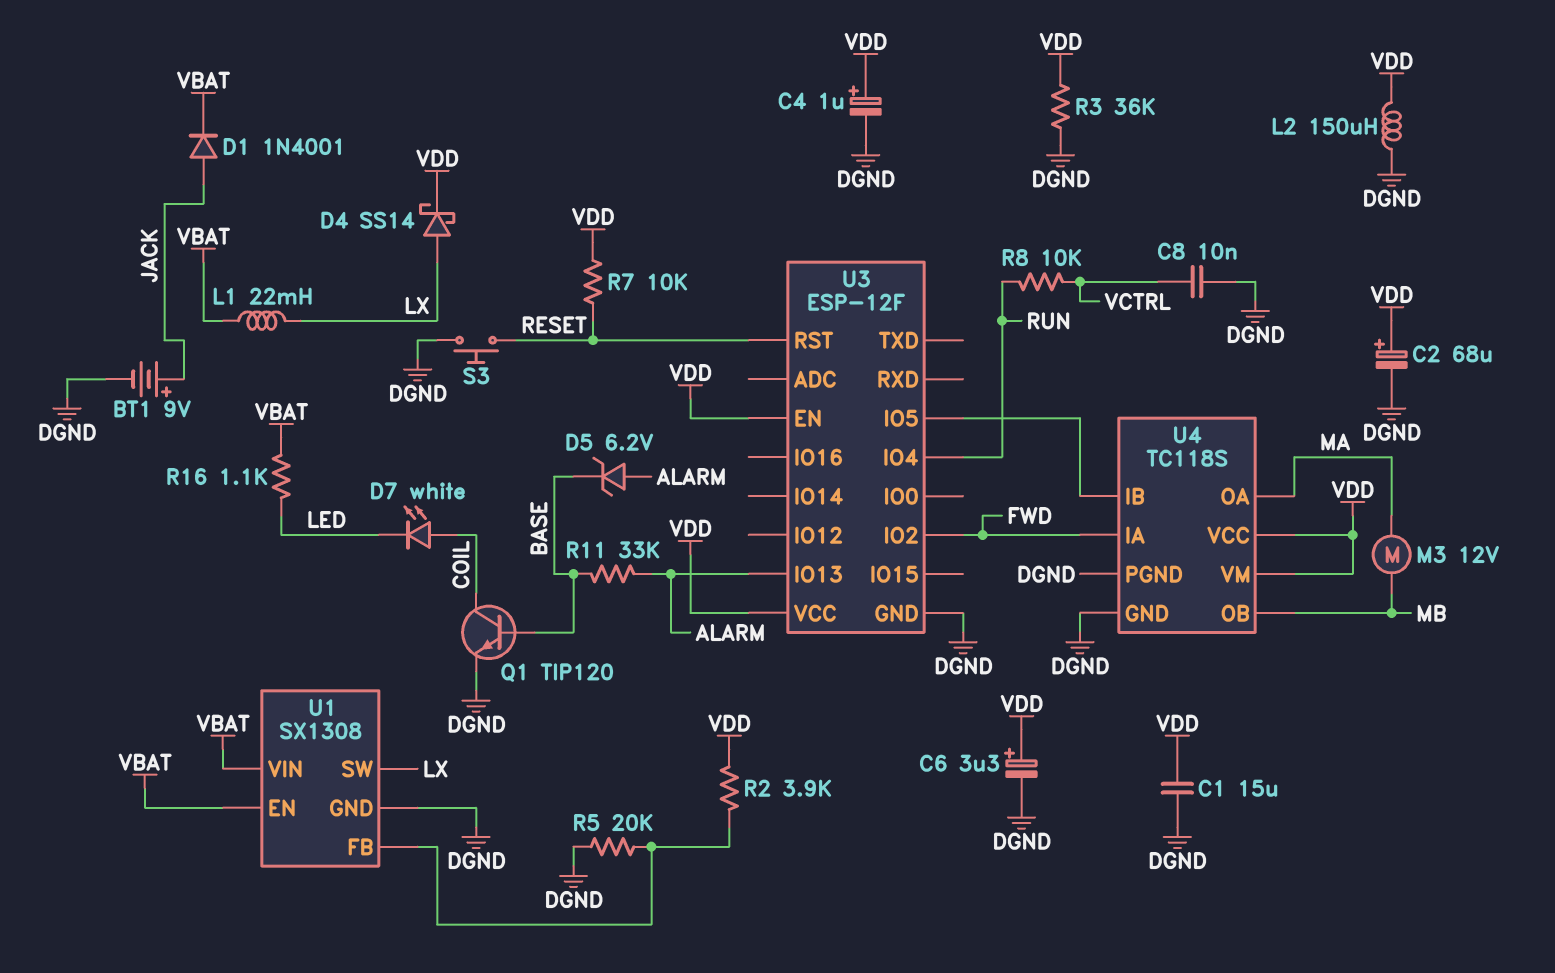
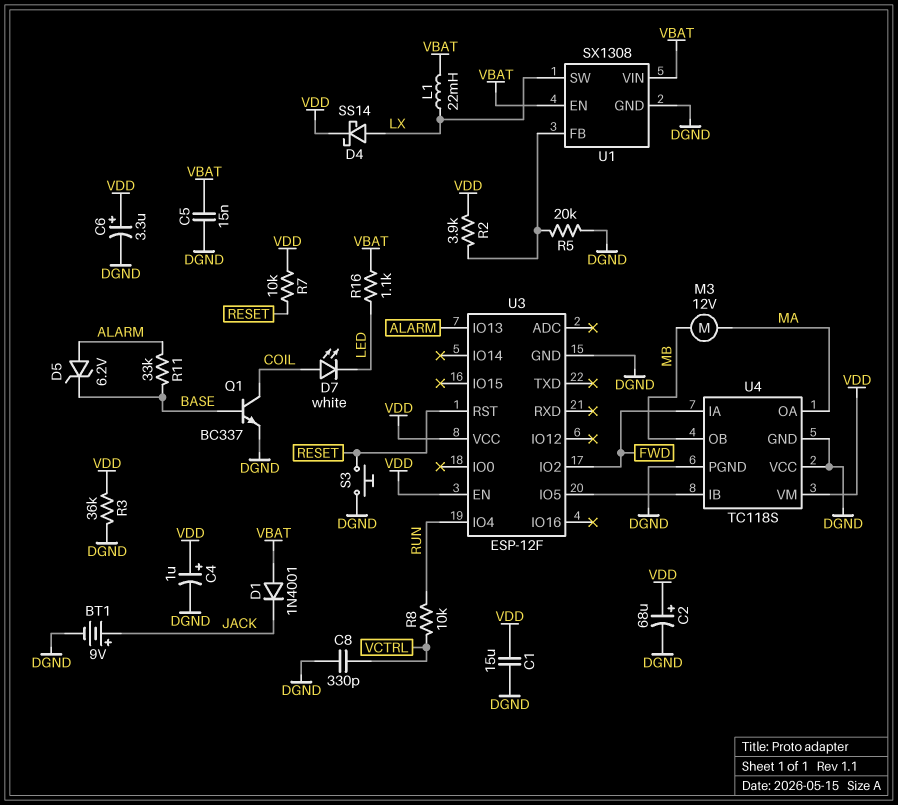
C5: none -> 15nF (DGND, VBAT)
C8: 10nF (DGND, VCTRL) -> 330pF (DGND, VCTRL)
D1: diode 1N4001 (A JACK, K VBAT) -> diode 1N4001 (A VBAT, K JACK)
L2: 150uH (DGND, VDD) -> none
Q1: NPN TIP120 (B BASE, C COIL, E DGND) -> NPN BC337 (B BASE, C COIL, E DGND)
U4 pin VCC: VDD -> DGND

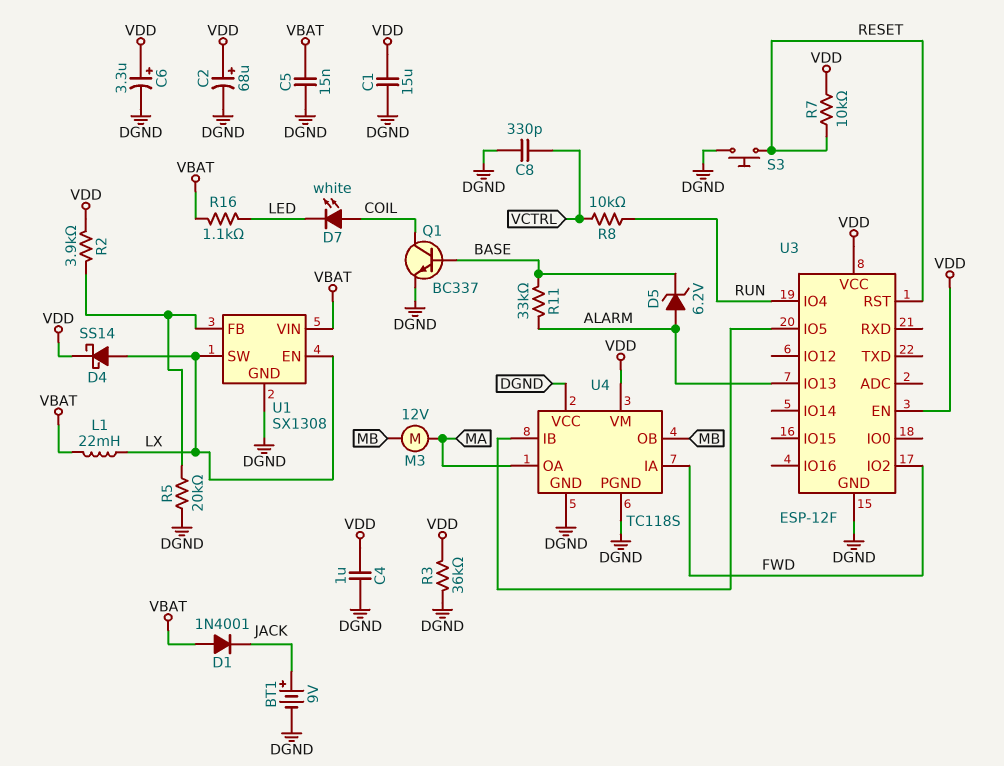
C4: 1uF (plus VDD, minus DGND) -> 1uF (DGND, VDD)
U1 pin EN: VBAT -> LX

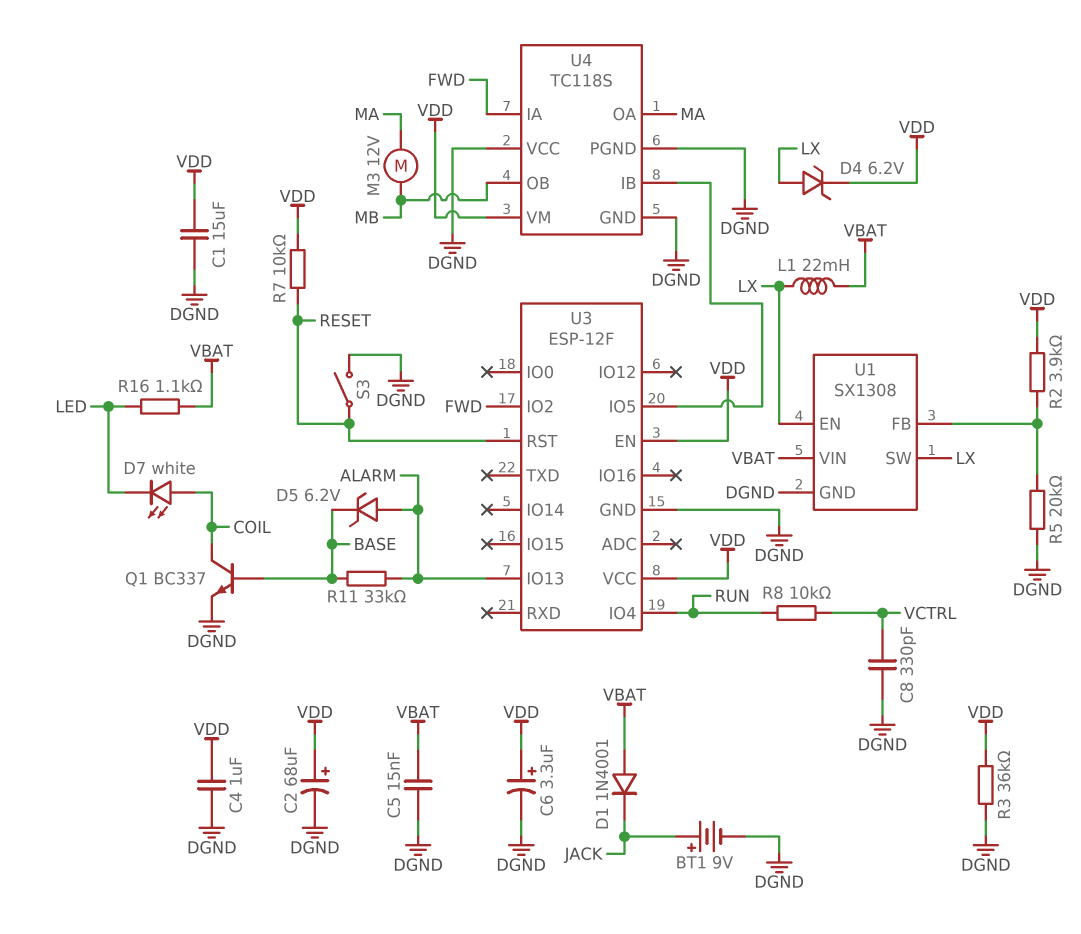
D4: schottky SS14 (A LX, K VDD) -> zener 6.2V (A LX, K VDD)
S3: button (DGND, RESET) -> switch (DGND, RESET)

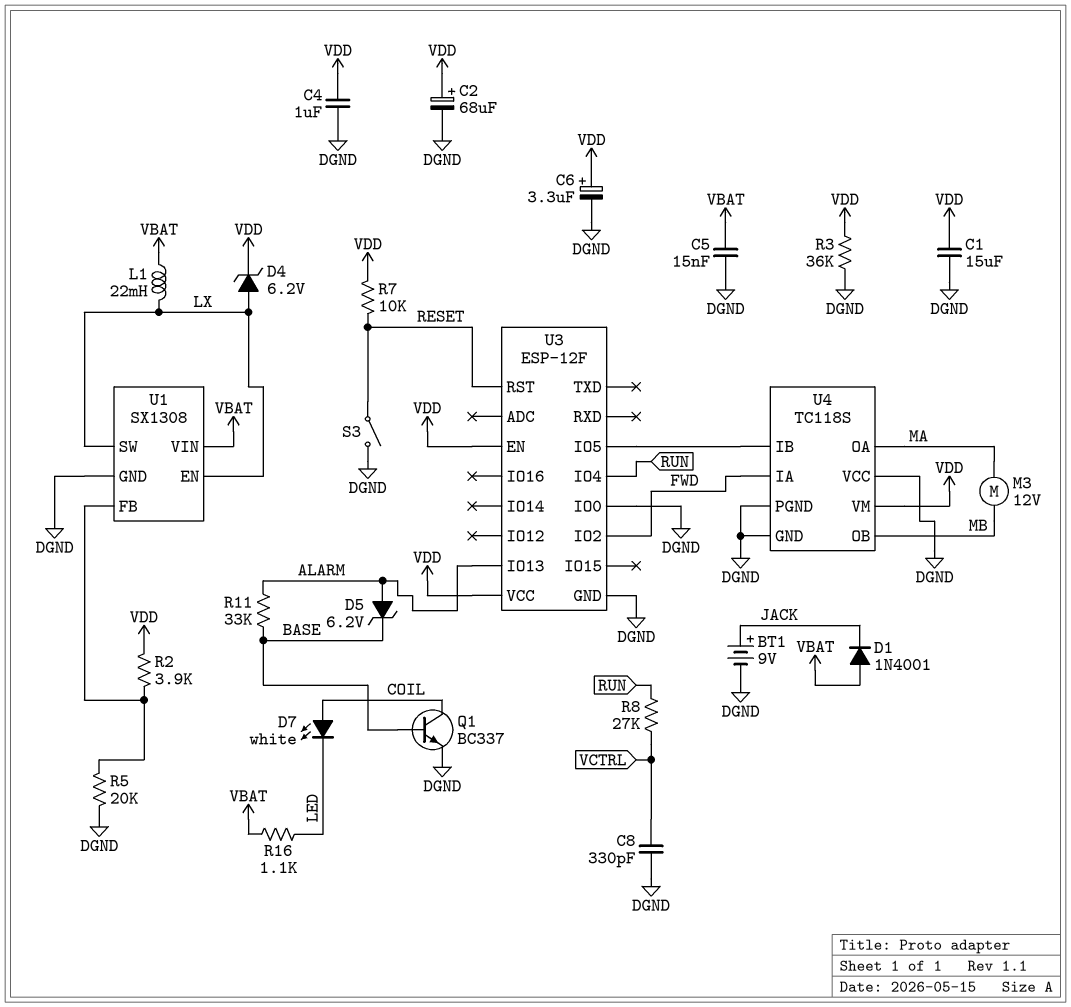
R8: 10k (RUN, VCTRL) -> 27k (RUN, VCTRL)
U3 pin IO0: none -> DGND

